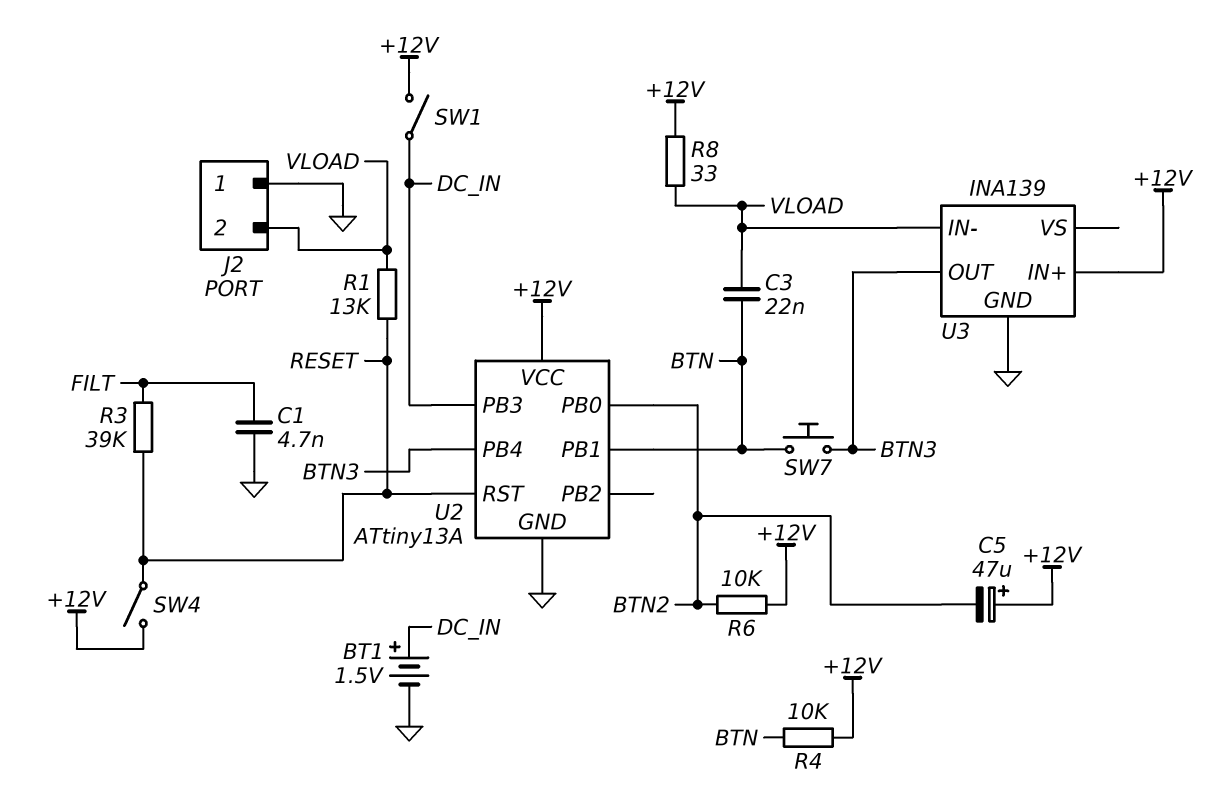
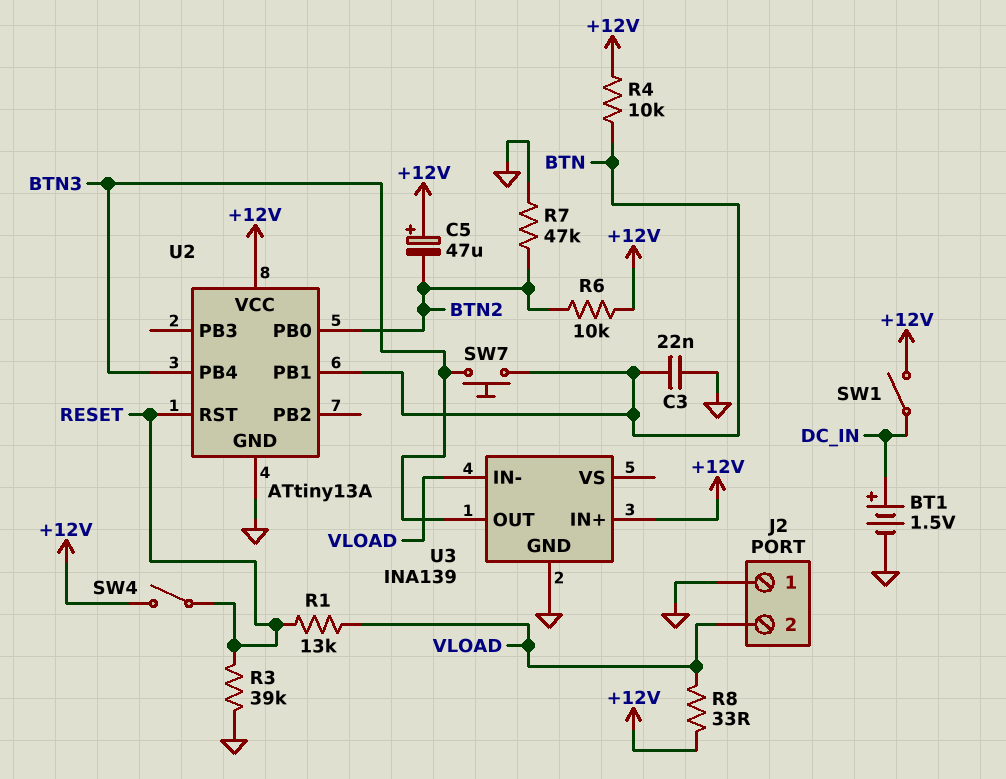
C1: 4.7nF (FILT, GND) -> none
C3: 22nF (BTN, VLOAD) -> 22nF (BTN, GND)
R3: 39k (FILT, RESET) -> 39k (GND, RESET)
R7: none -> 47k (BTN2, GND)
U2 pin PB3: DC_IN -> none

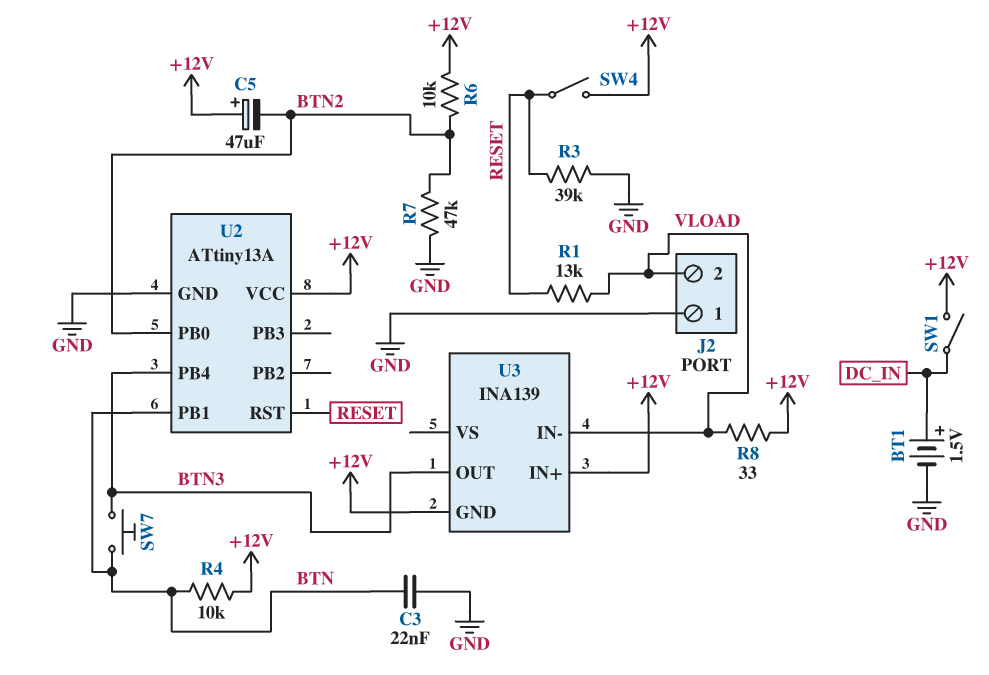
U3 pin GND: GND -> +12V

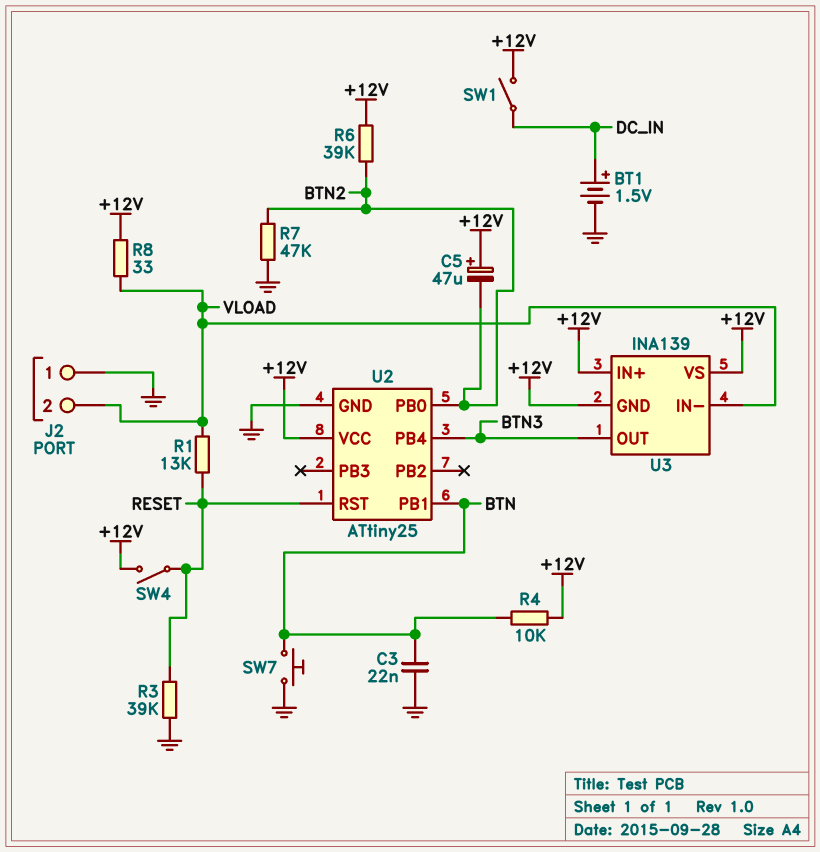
R6: 10k (+12V, BTN2) -> 39k (+12V, BTN2)
SW7: button (BTN, BTN3) -> button (BTN, GND)
U2: ATtiny13A -> ATtiny25
U3 pin VS: none -> +12V

